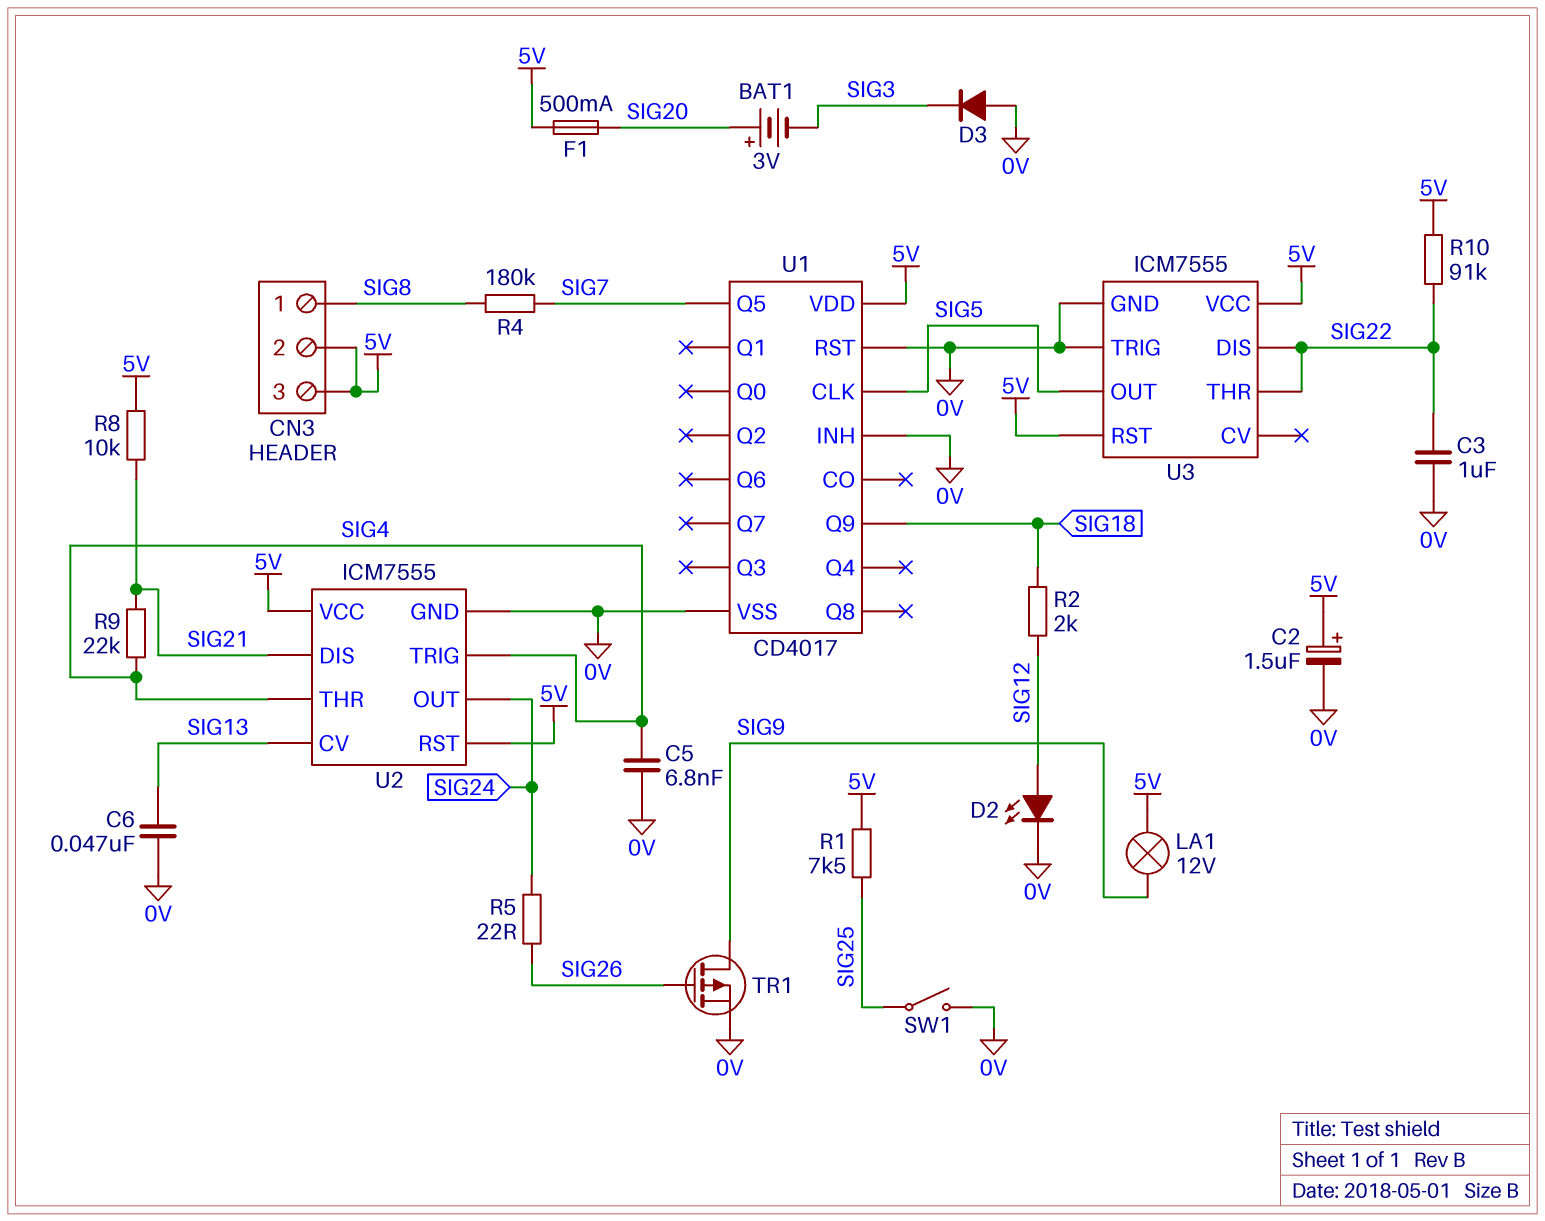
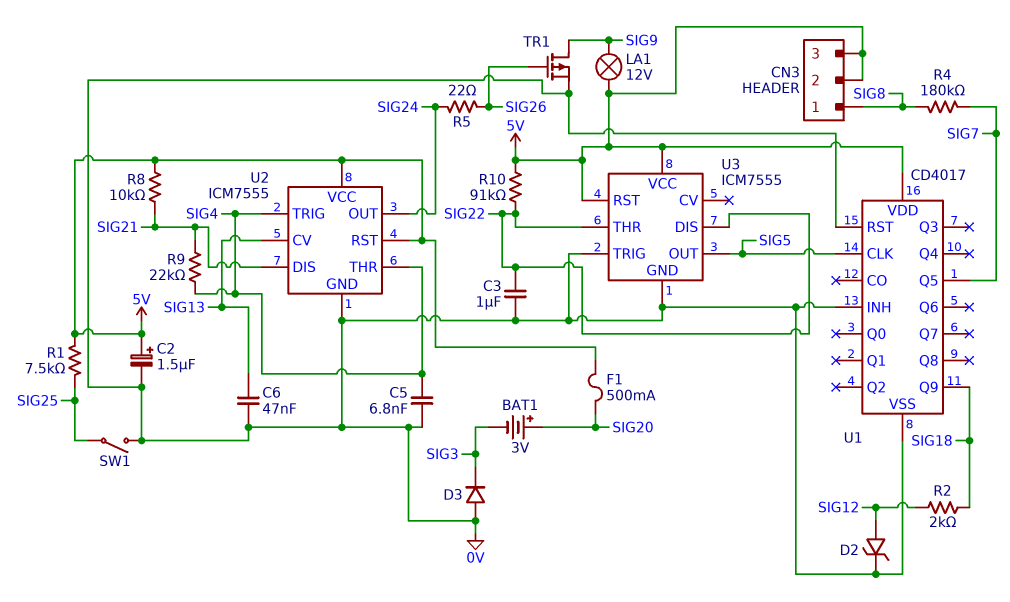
D2: LED (A SIG12, K 0V) -> zener (A SIG12, K 0V)

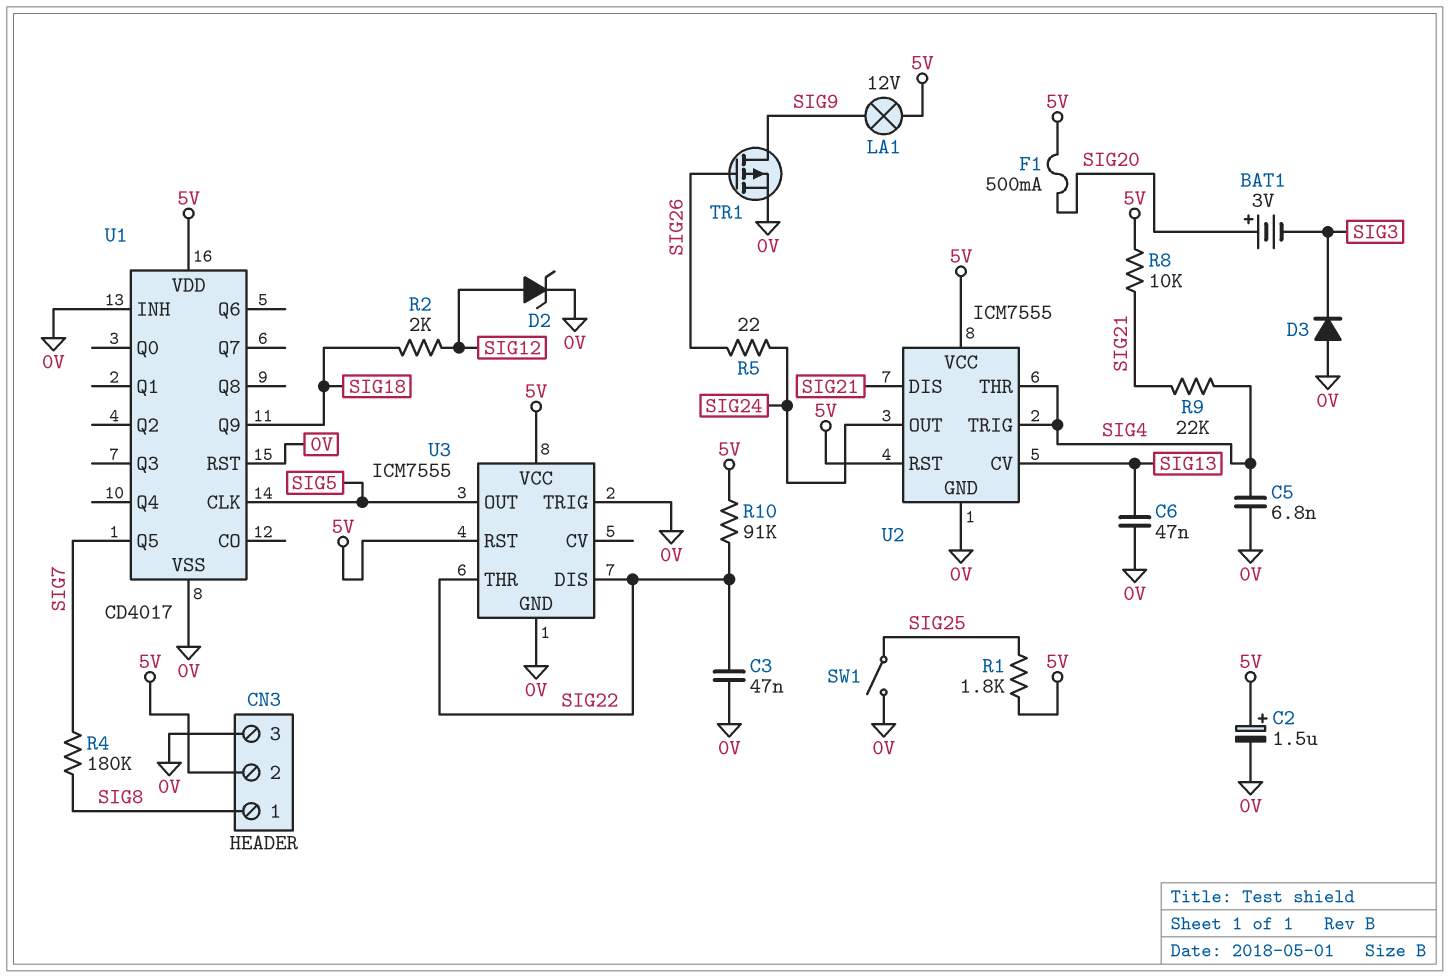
C3: 1uF (0V, SIG22) -> 47nF (0V, SIG22)
CN3 pin 3: 5V -> 0V
R1: 7.5k (5V, SIG25) -> 1.8k (5V, SIG25)

